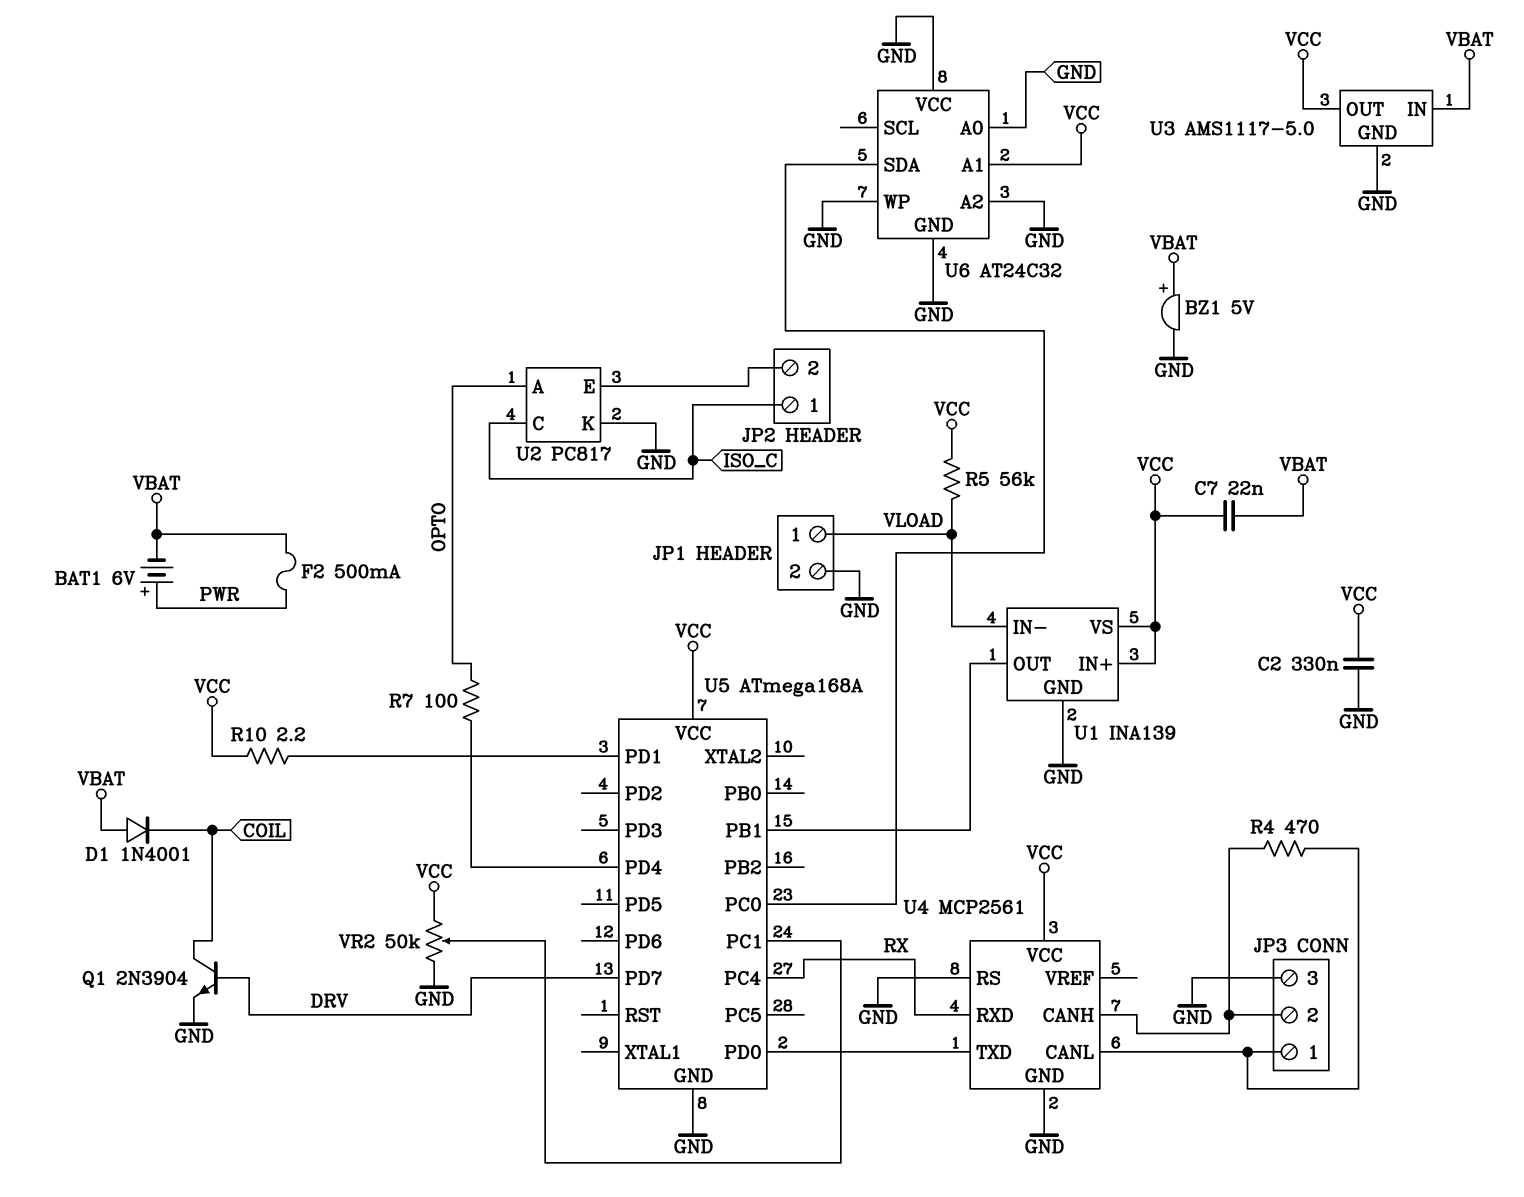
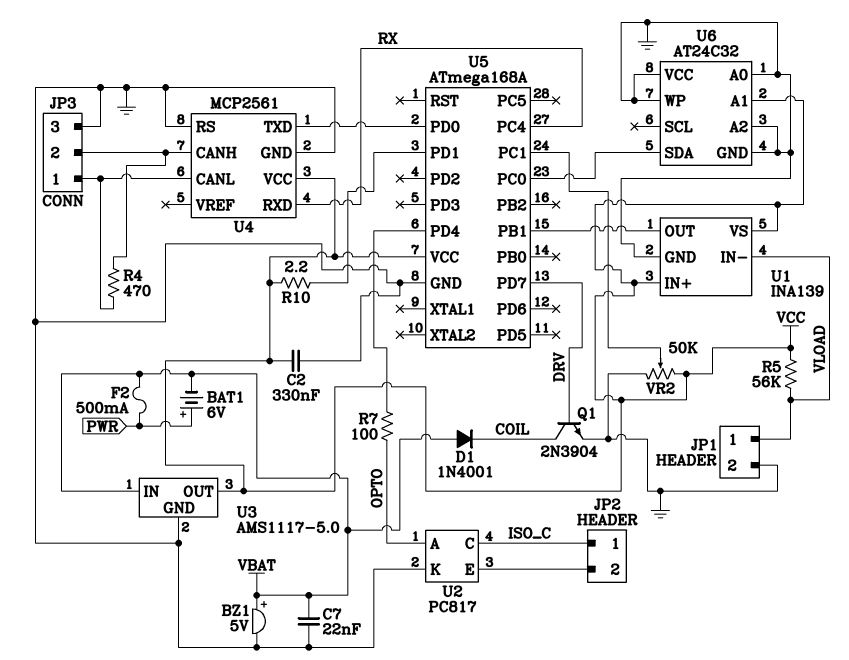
C7: 22nF (VBAT, VCC) -> 22nF (GND, VBAT)

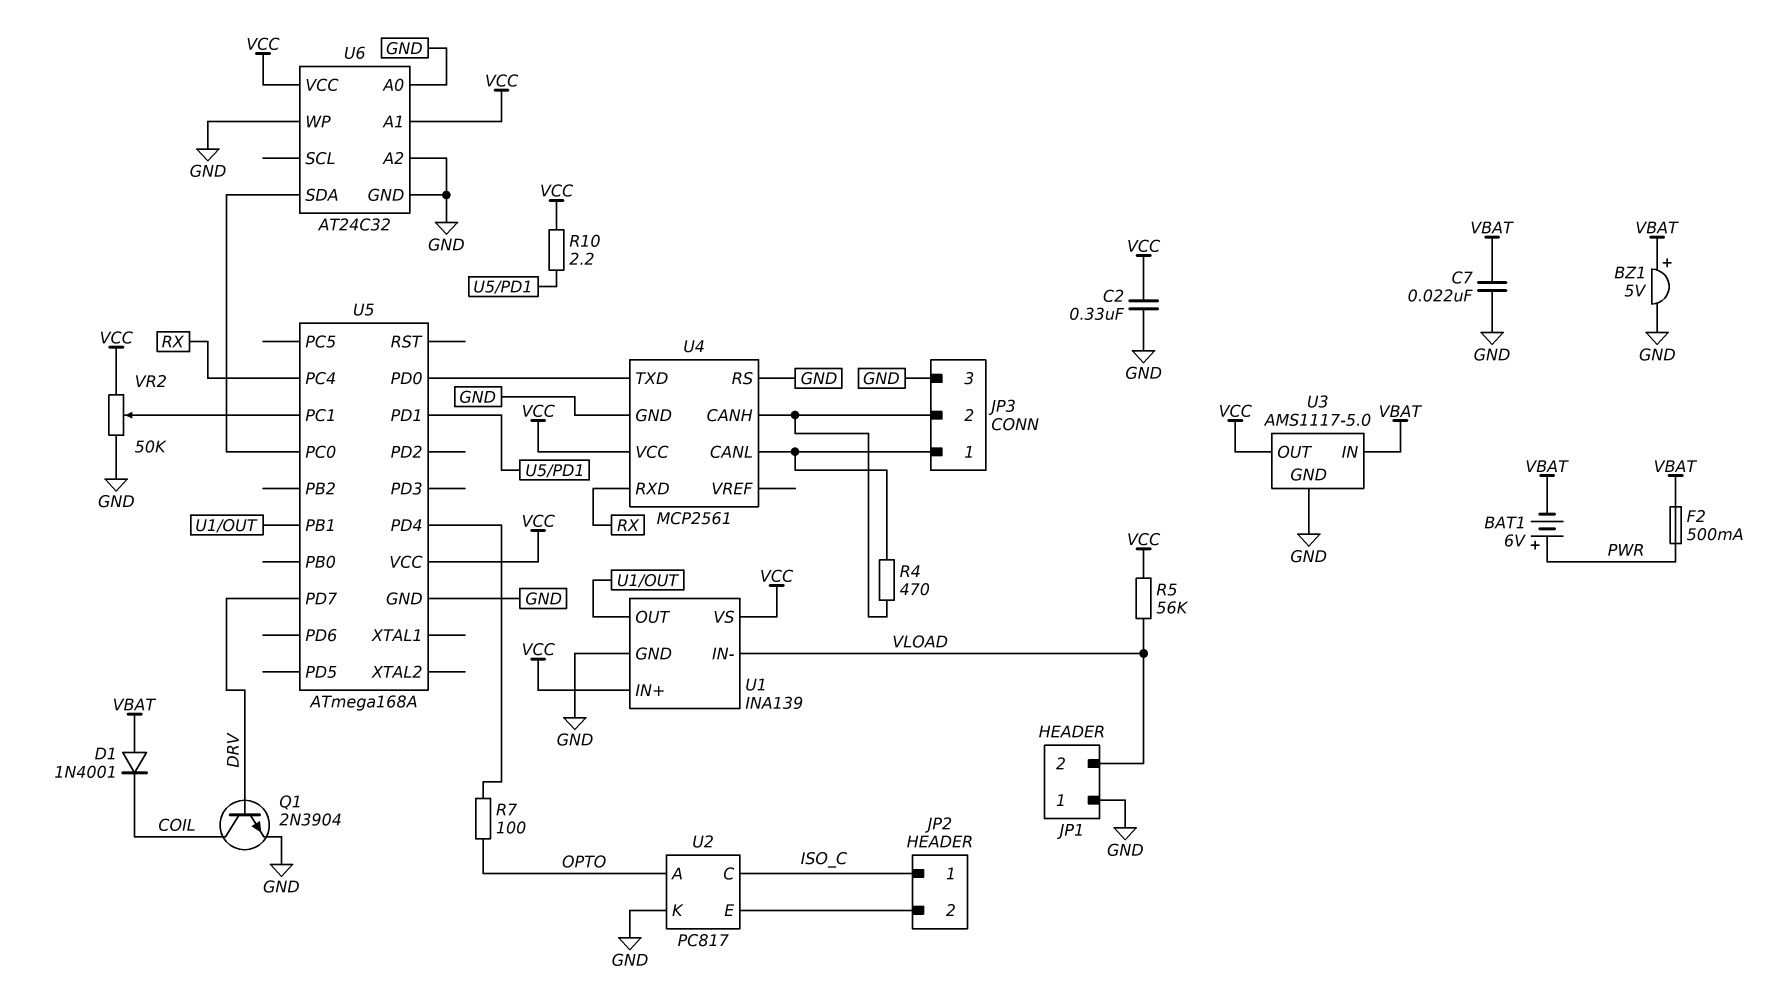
JP1 pin 1: VLOAD -> GND
JP1 pin 2: GND -> VLOAD
U6 pin VCC: GND -> VCC

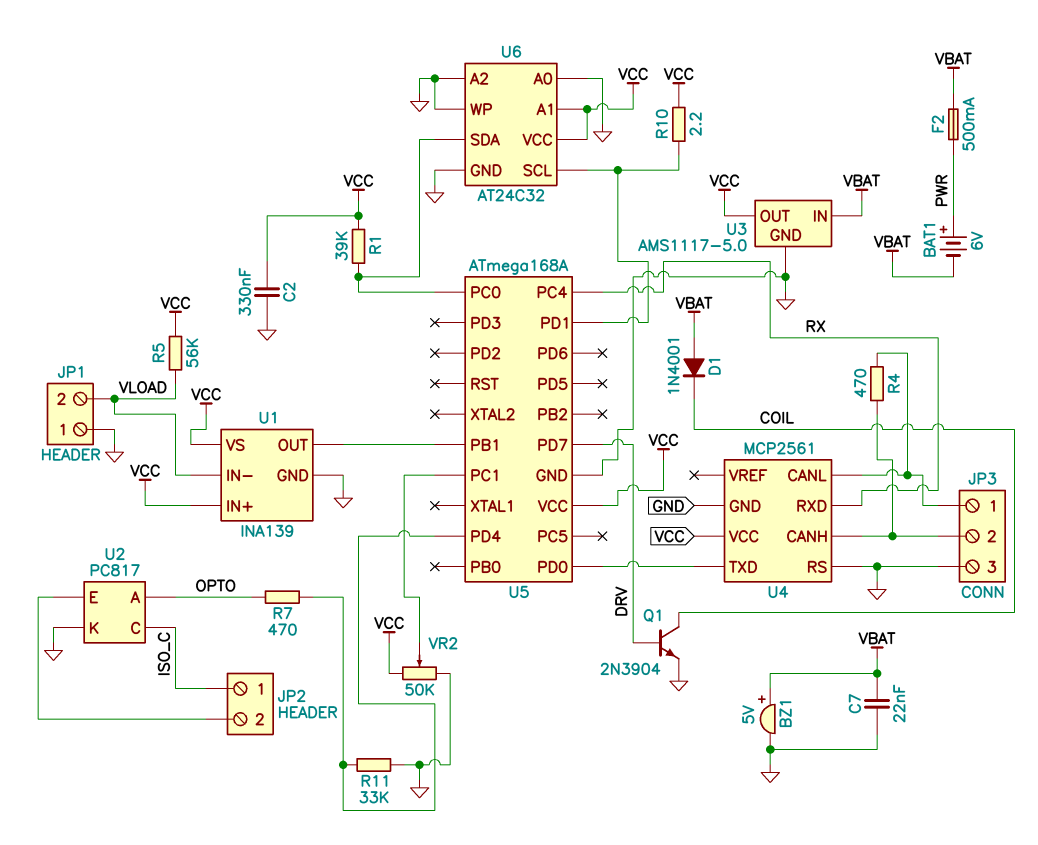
R1: none -> 39k (U5/PC0, VCC)
R7: 100 (OPTO, U5/PD4) -> 470 (OPTO, U5/PD4)
R11: none -> 33k (GND, U5/PD4)
U6 pin SCL: none -> U5/PD1

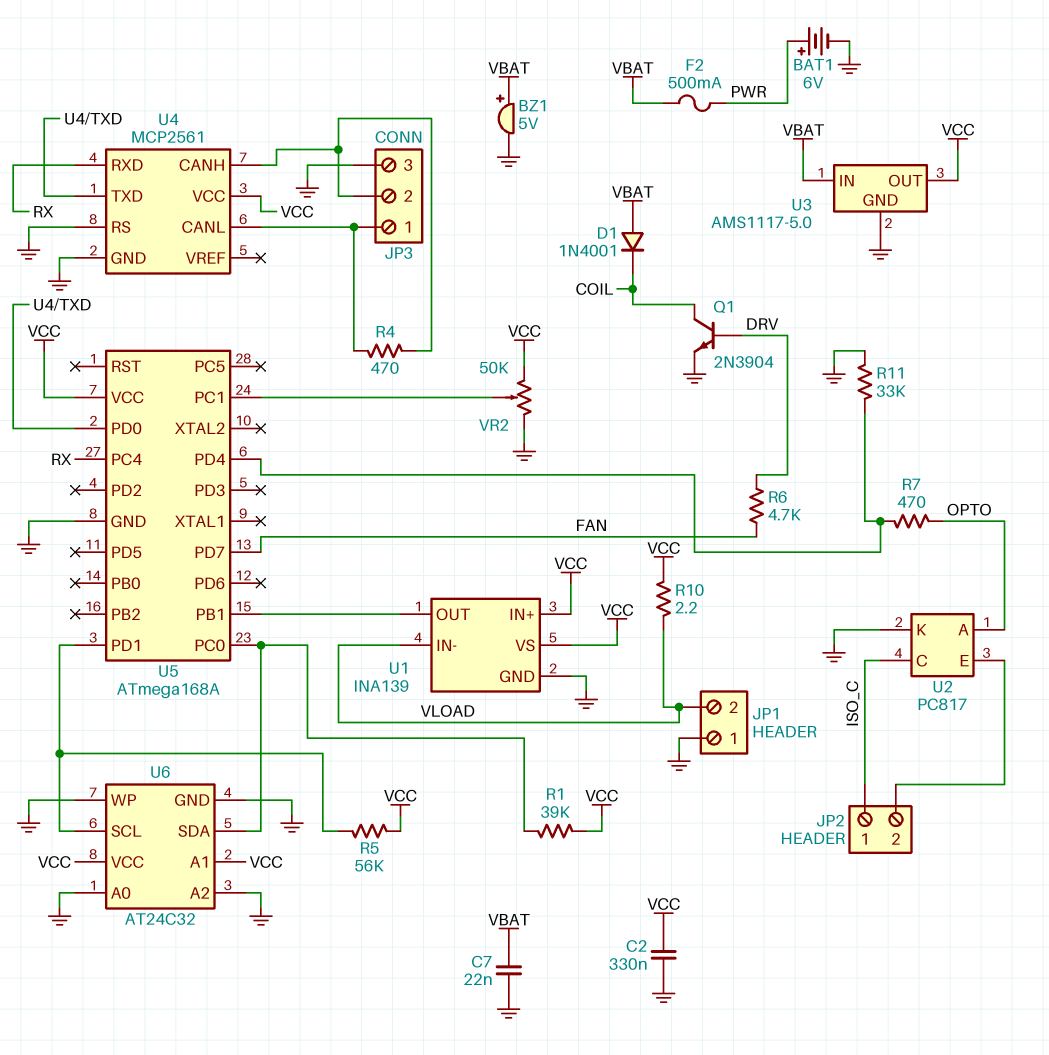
BAT1: 6V (plus PWR, minus VBAT) -> 6V (plus PWR, minus GND)
R5: 56k (VCC, VLOAD) -> 56k (U5/PD1, VCC)
R6: none -> 4.7k (DRV, FAN)
R10: 2.2 (U5/PD1, VCC) -> 2.2 (VCC, VLOAD)
U5 pin PD7: DRV -> FAN

